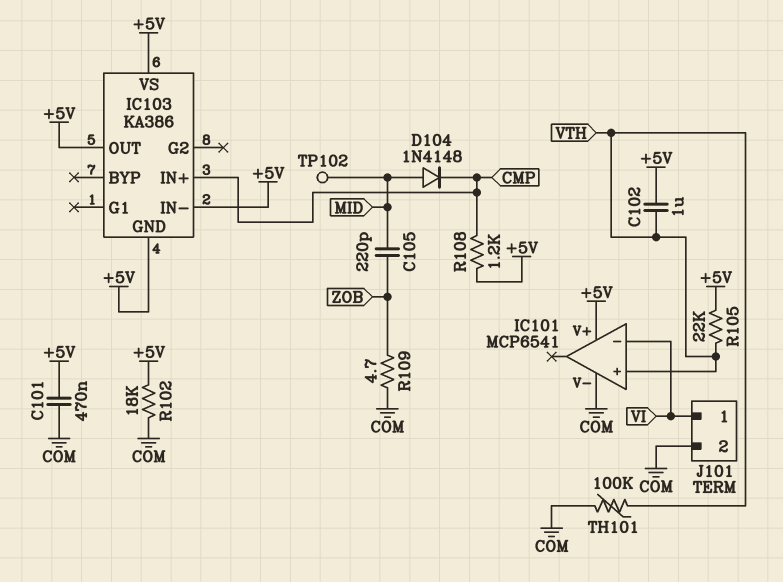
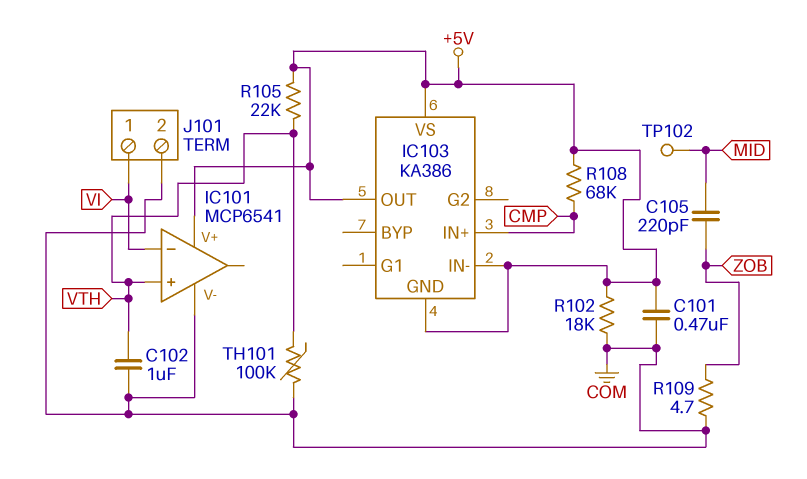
C102: 1uF (+5V, VTH) -> 1uF (COM, VTH)
D104: diode 1N4148 (A MID, K CMP) -> none
R108: 1.2k (+5V, CMP) -> 68k (+5V, CMP)

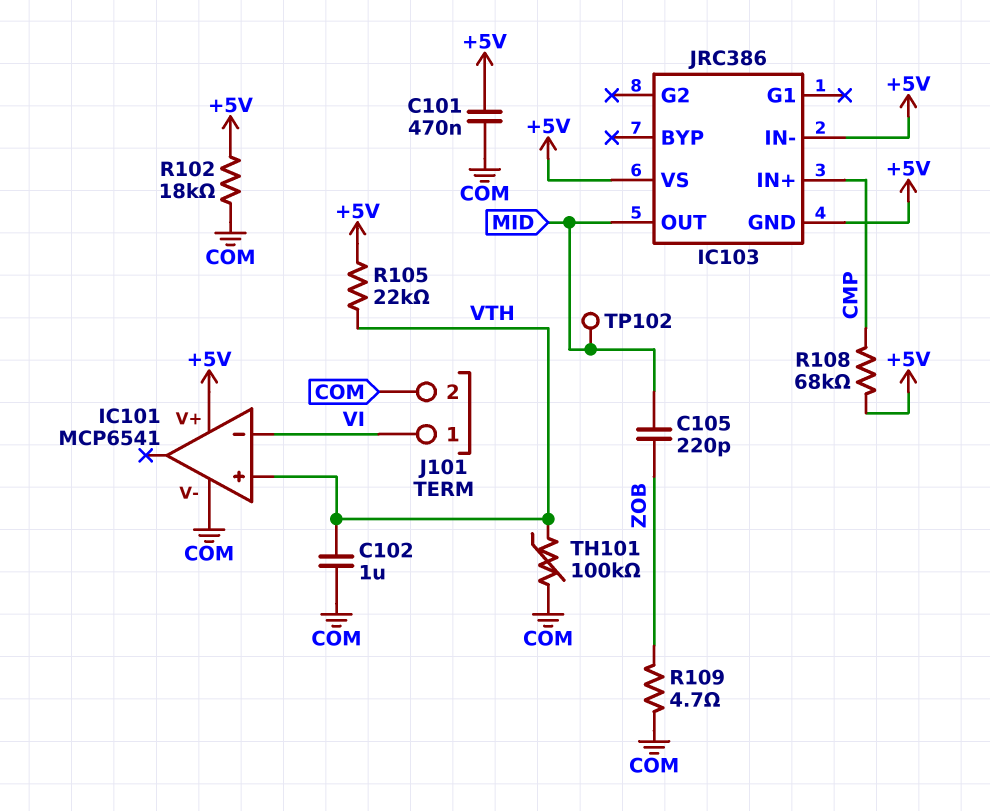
IC103: KA386 -> JRC386
IC103 pin OUT: +5V -> MID

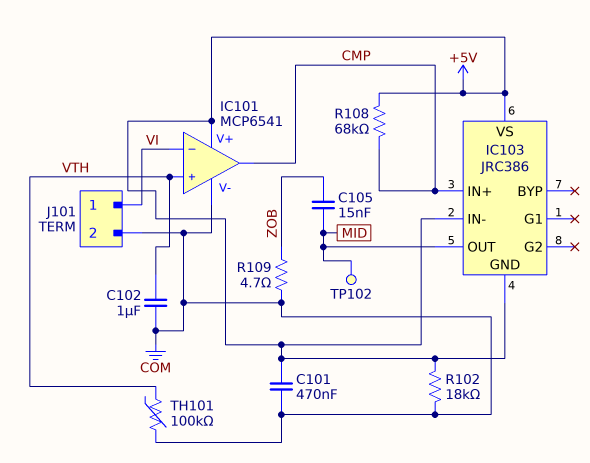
C105: 220pF (MID, ZOB) -> 15nF (MID, ZOB)
IC101 pin out: none -> CMP
R105: 22k (+5V, VTH) -> none

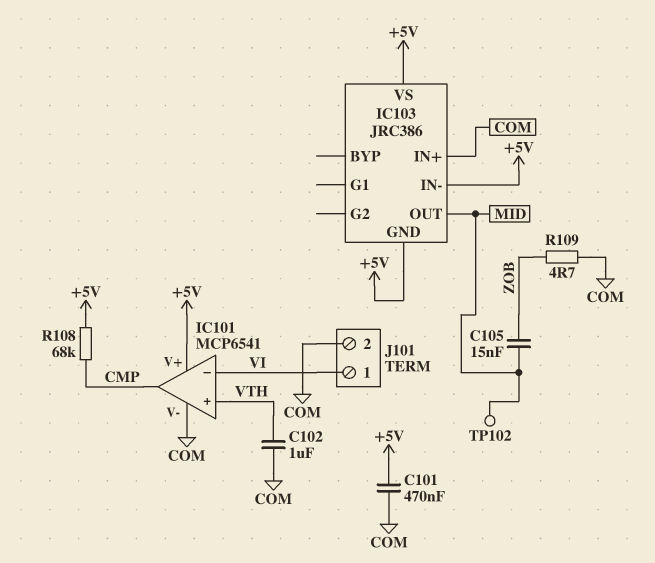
IC103 pin IN+: CMP -> COM
R102: 18k (+5V, COM) -> none
TH101: 100k (COM, VTH) -> none

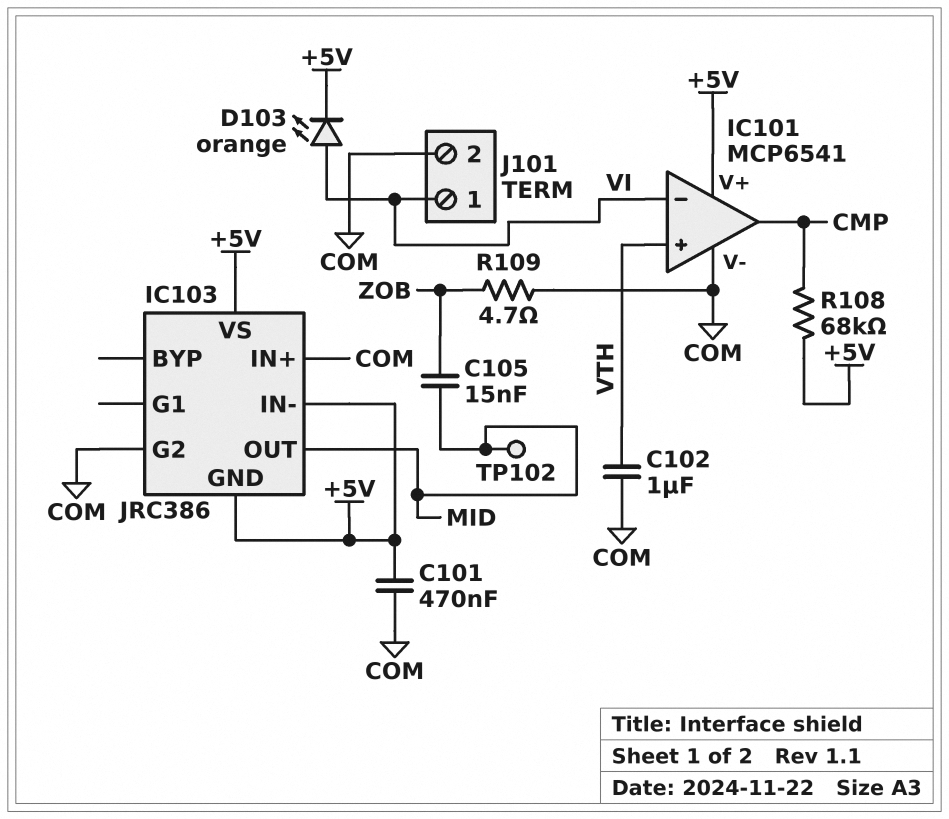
D103: none -> LED orange (A VI, K +5V)
IC103 pin G2: none -> COM

